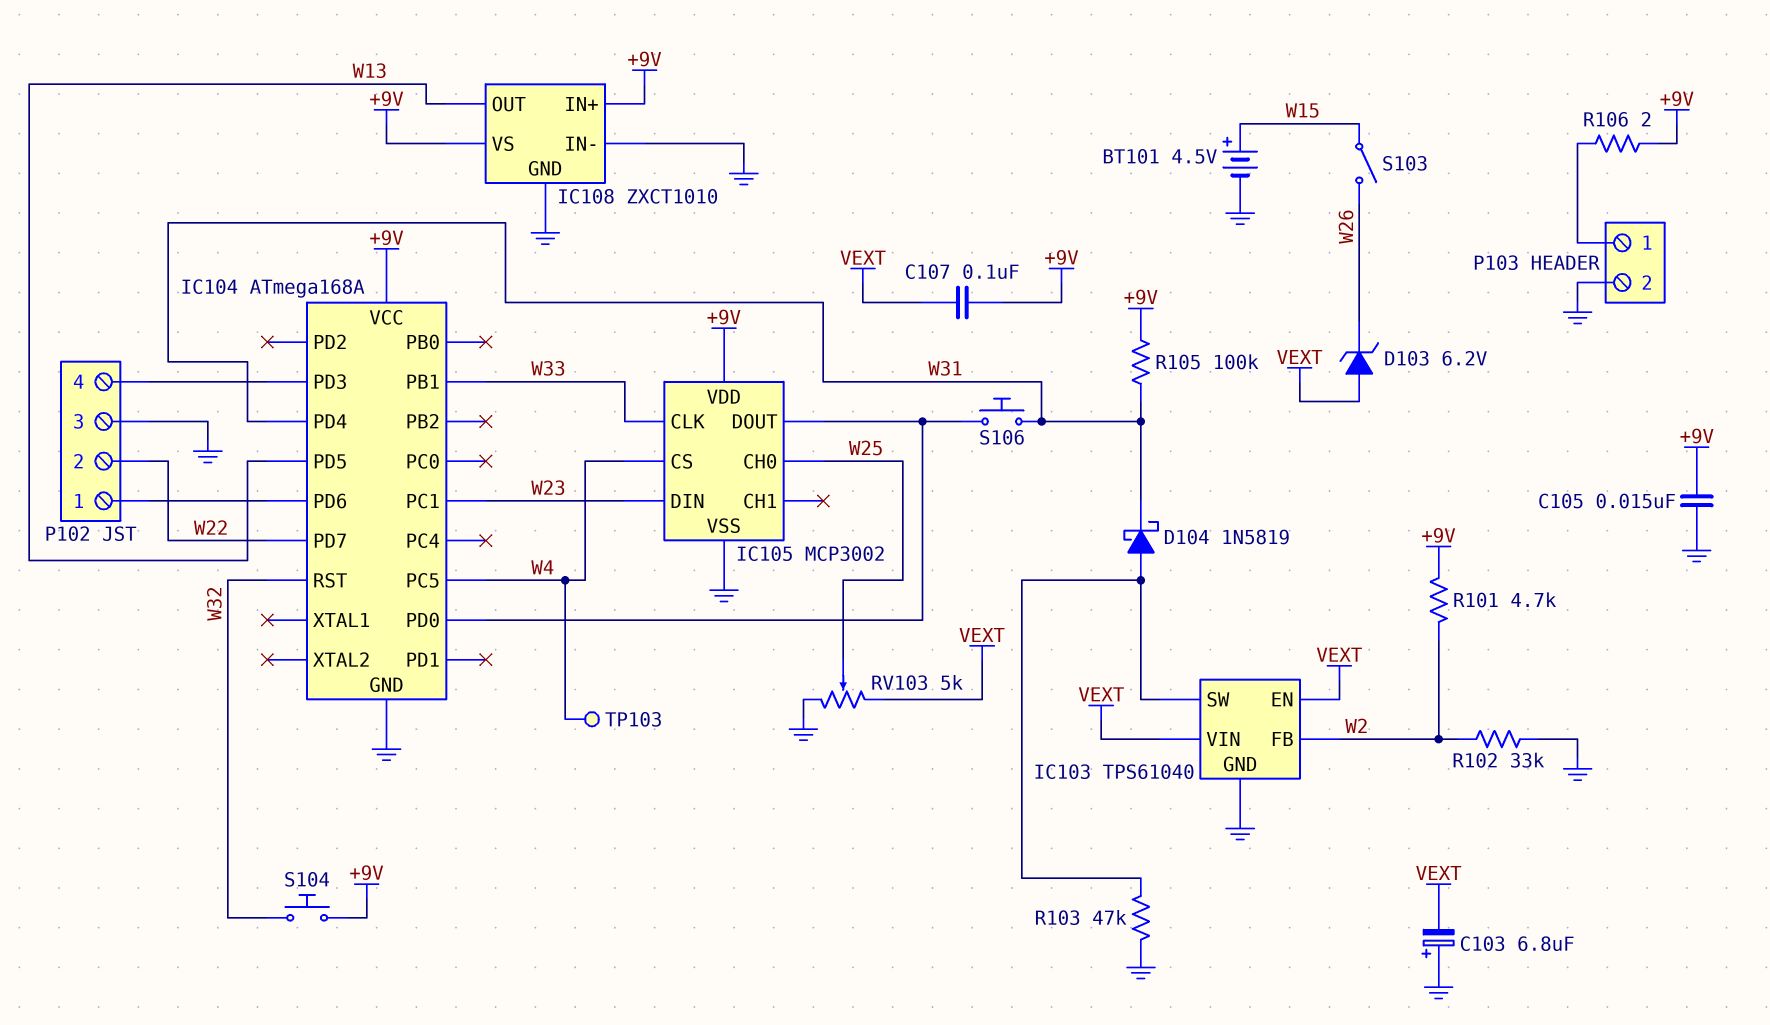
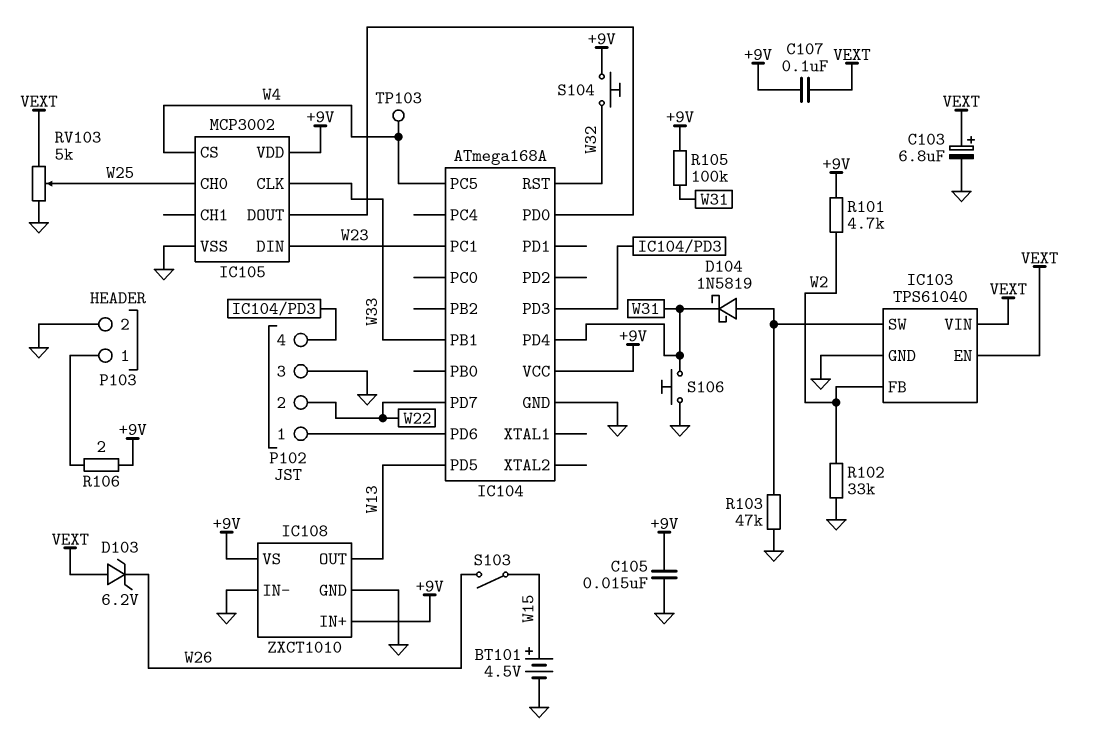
C103: 6.8uF (plus GND, minus VEXT) -> 6.8uF (plus VEXT, minus GND)
S106: button (IC104/PD0, W31) -> button (GND, W31)

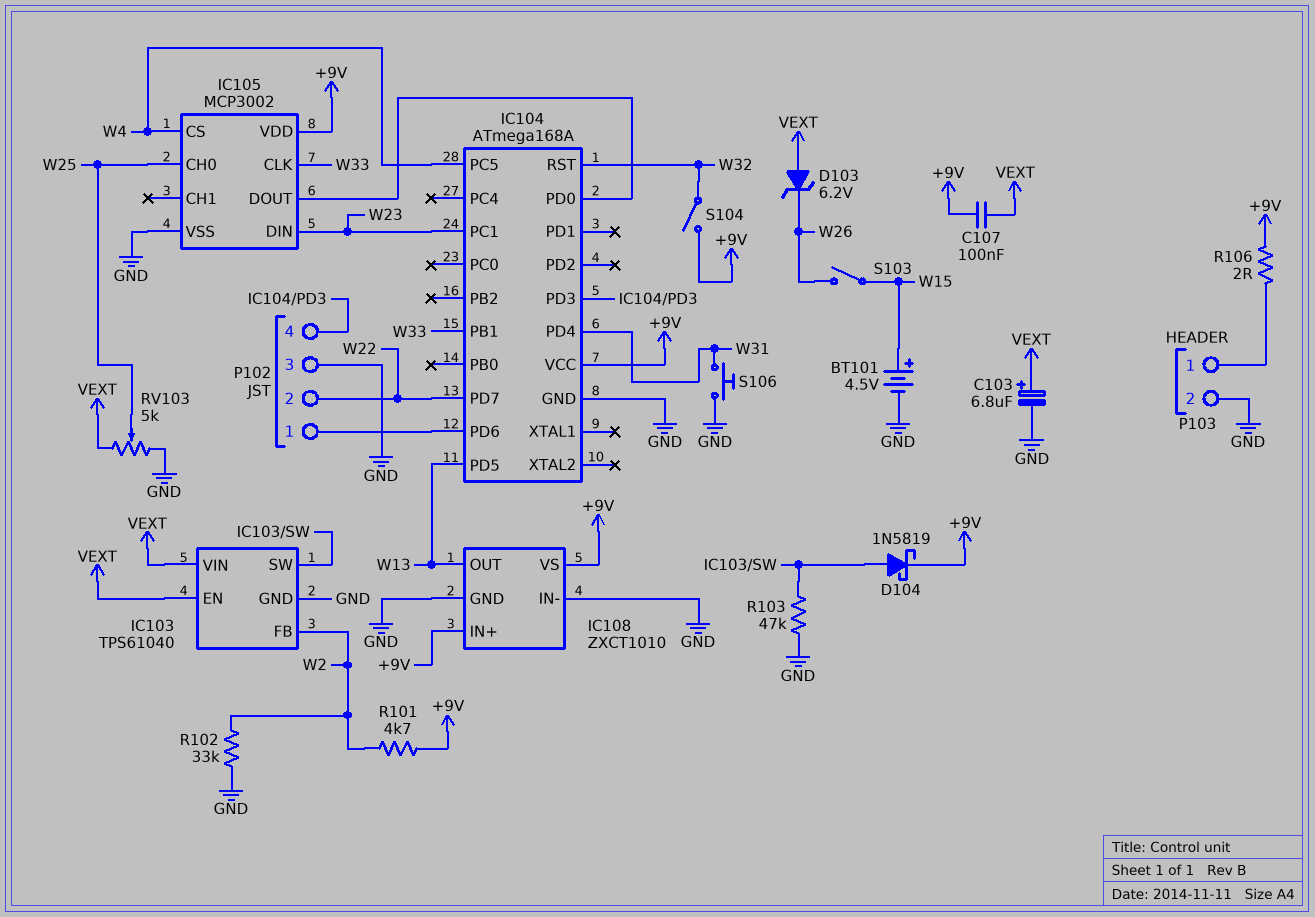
C105: 15nF (+9V, GND) -> none
D104: schottky 1N5819 (A IC103/SW, K W31) -> schottky 1N5819 (A IC103/SW, K +9V)
R105: 100k (+9V, W31) -> none
S104: button (+9V, W32) -> switch (+9V, W32)
TP103: test point (W4) -> none

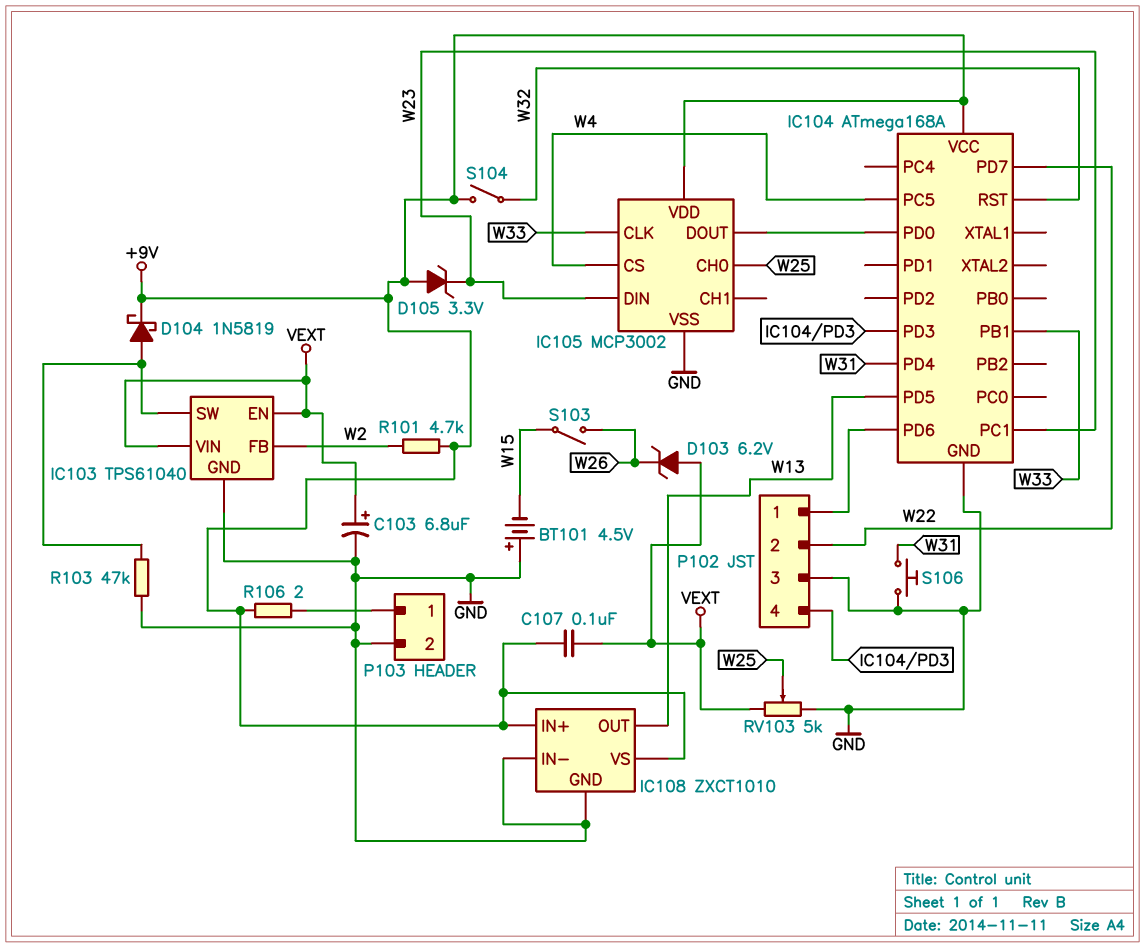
BT101: 4.5V (plus W15, minus GND) -> 4.5V (plus GND, minus W15)
D105: none -> zener 3.3V (A +9V, K W23)
R102: 33k (GND, W2) -> none

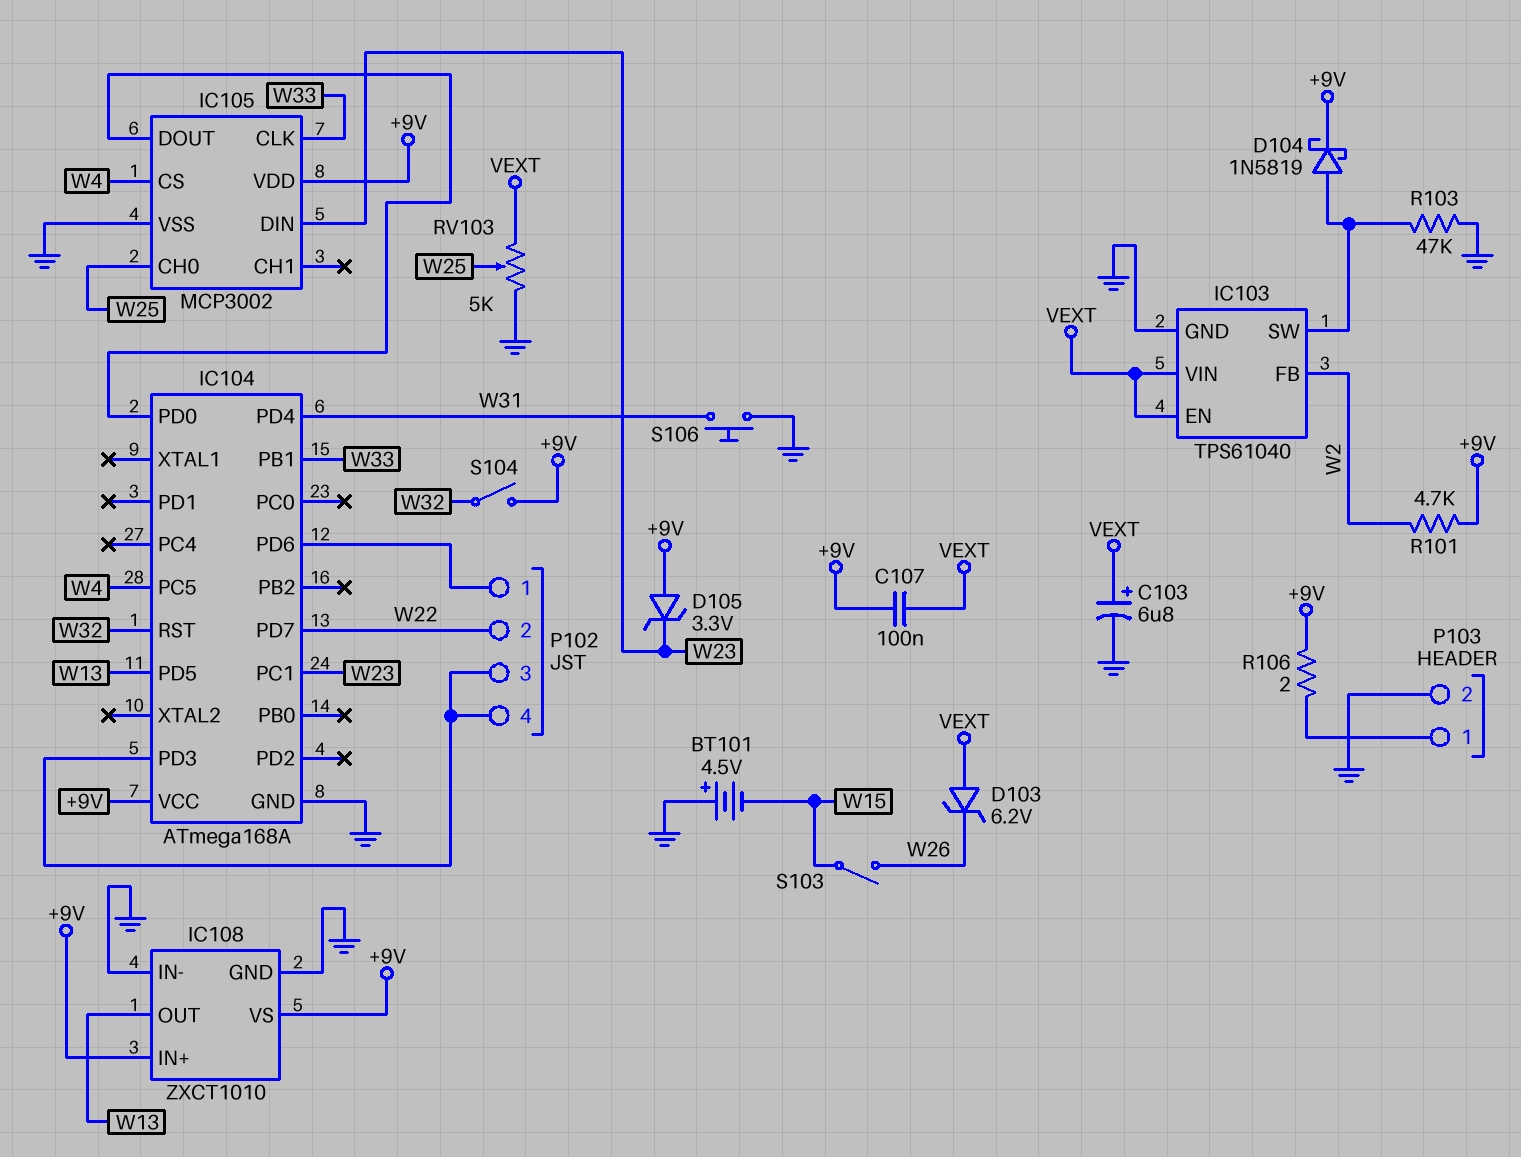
P102 pin 3: GND -> IC104/PD3

